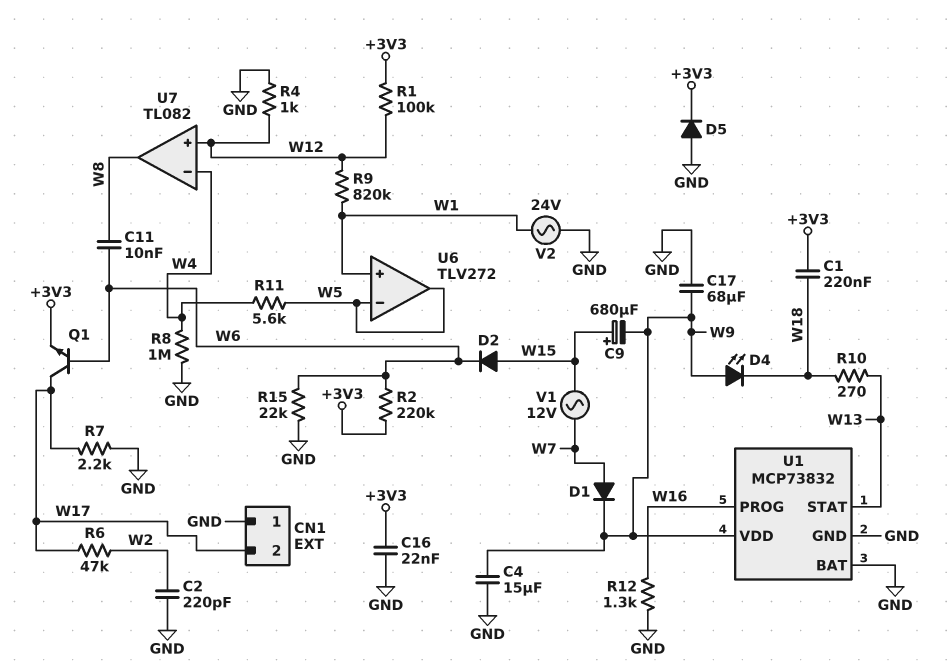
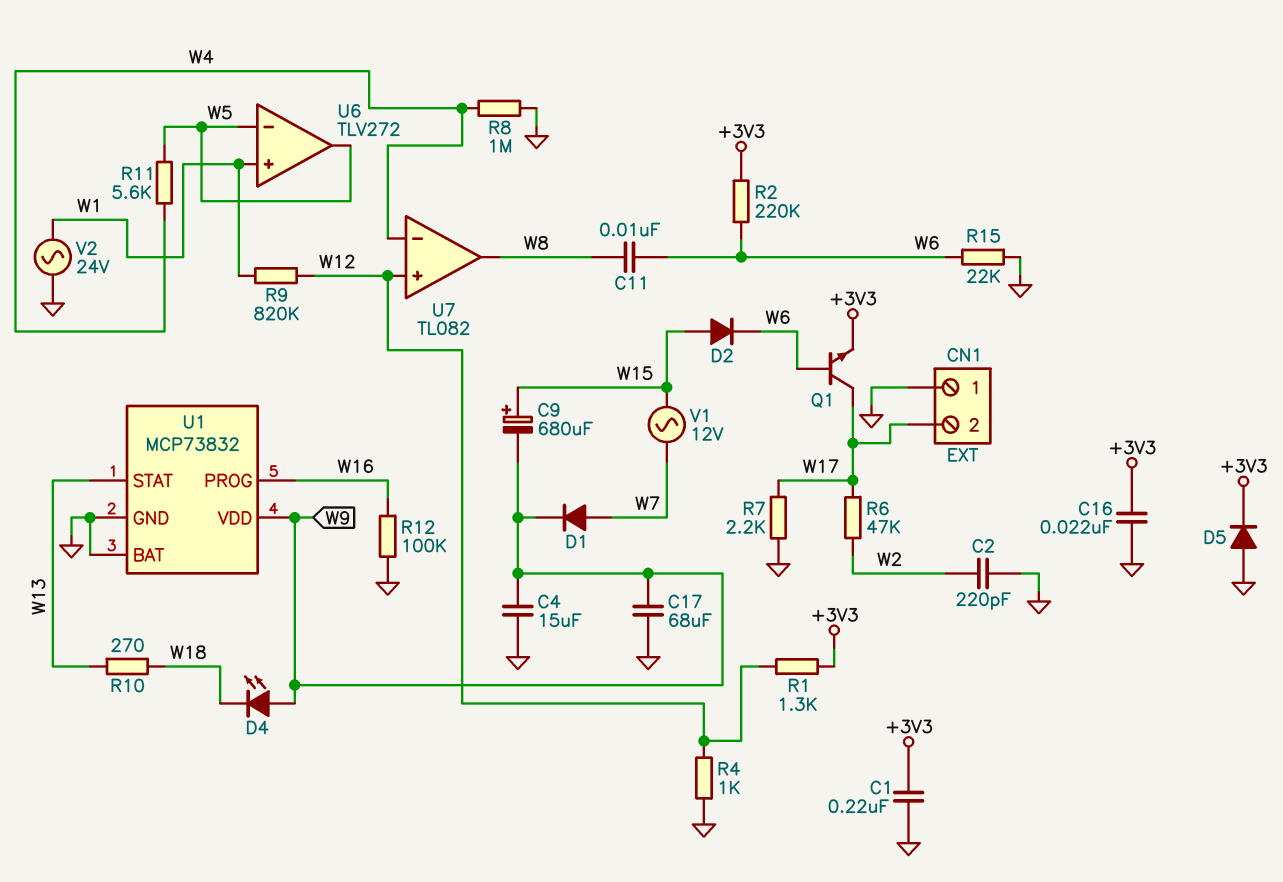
C1: 220nF (+3V3, W18) -> 220nF (+3V3, GND)
R1: 100k (+3V3, W12) -> 1.3k (+3V3, W12)
R12: 1.3k (GND, W16) -> 100k (GND, W16)

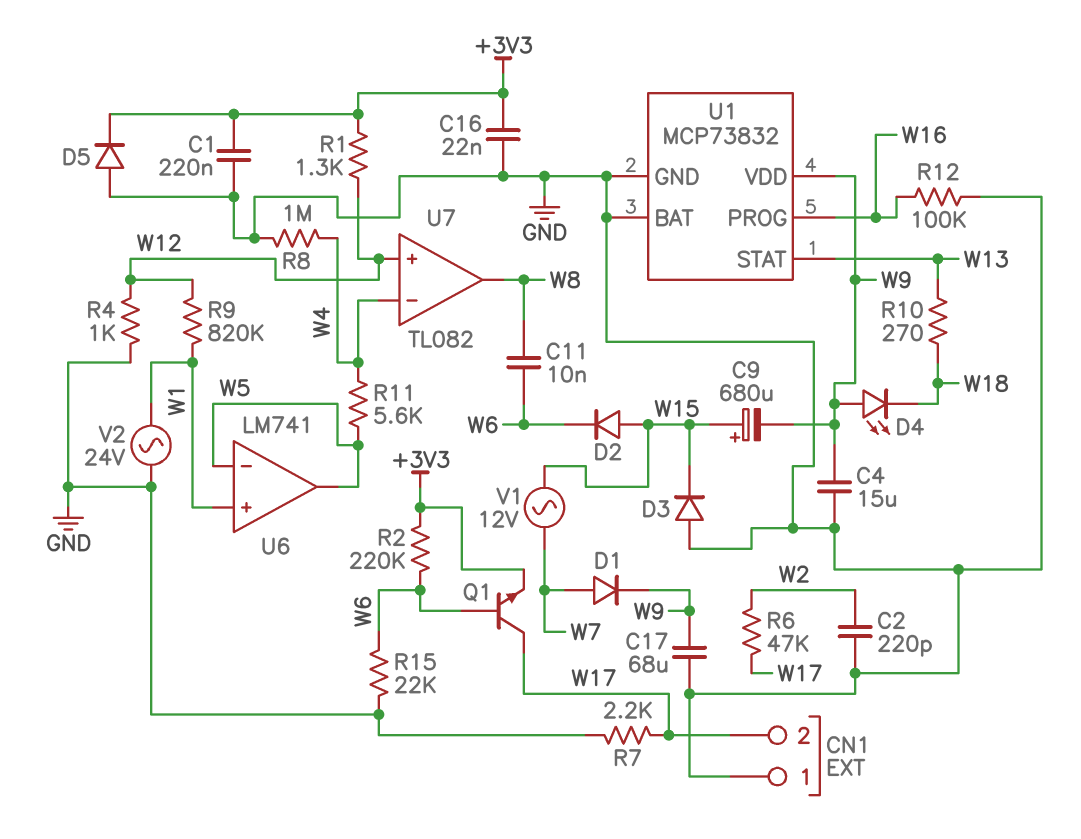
D3: none -> diode (A GND, K W15)
U6: TLV272 -> LM741

